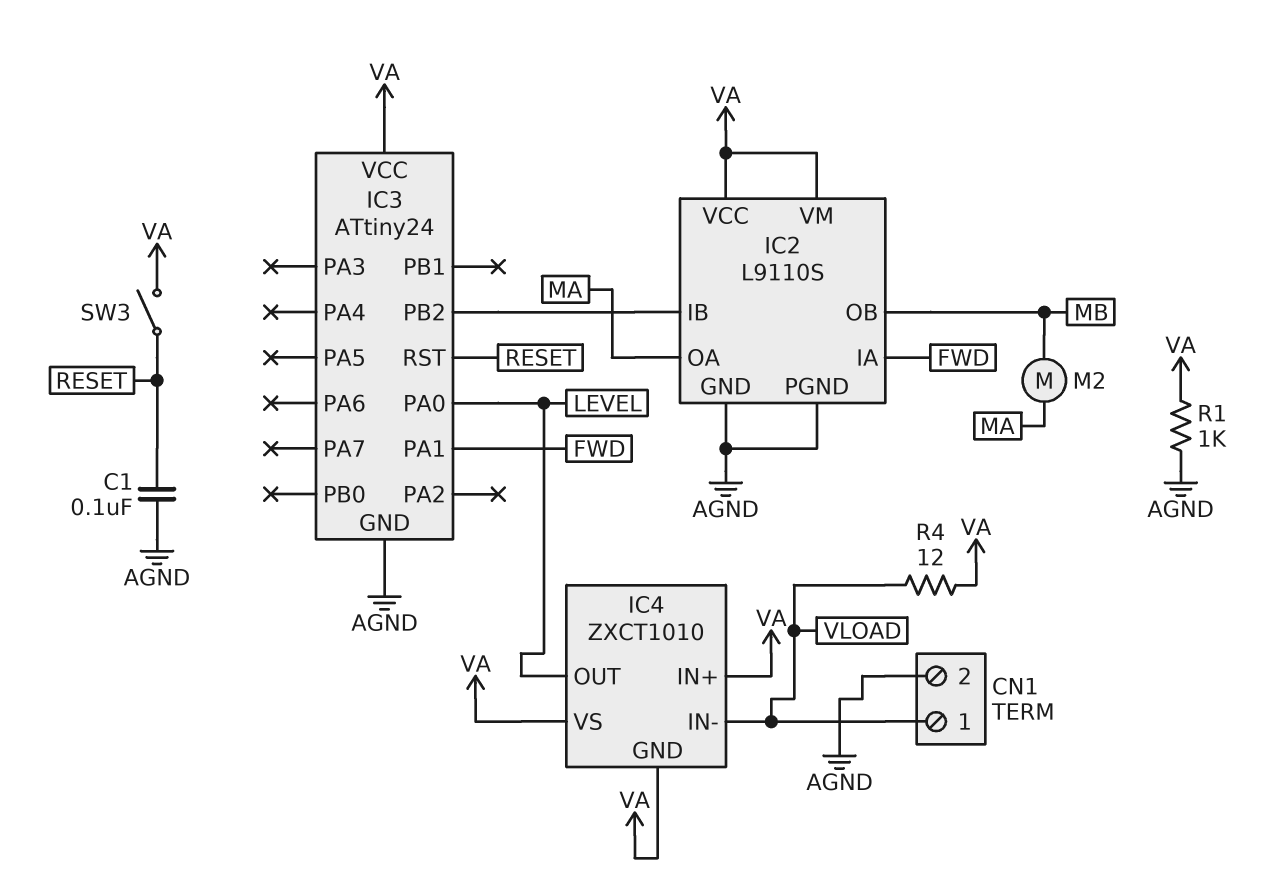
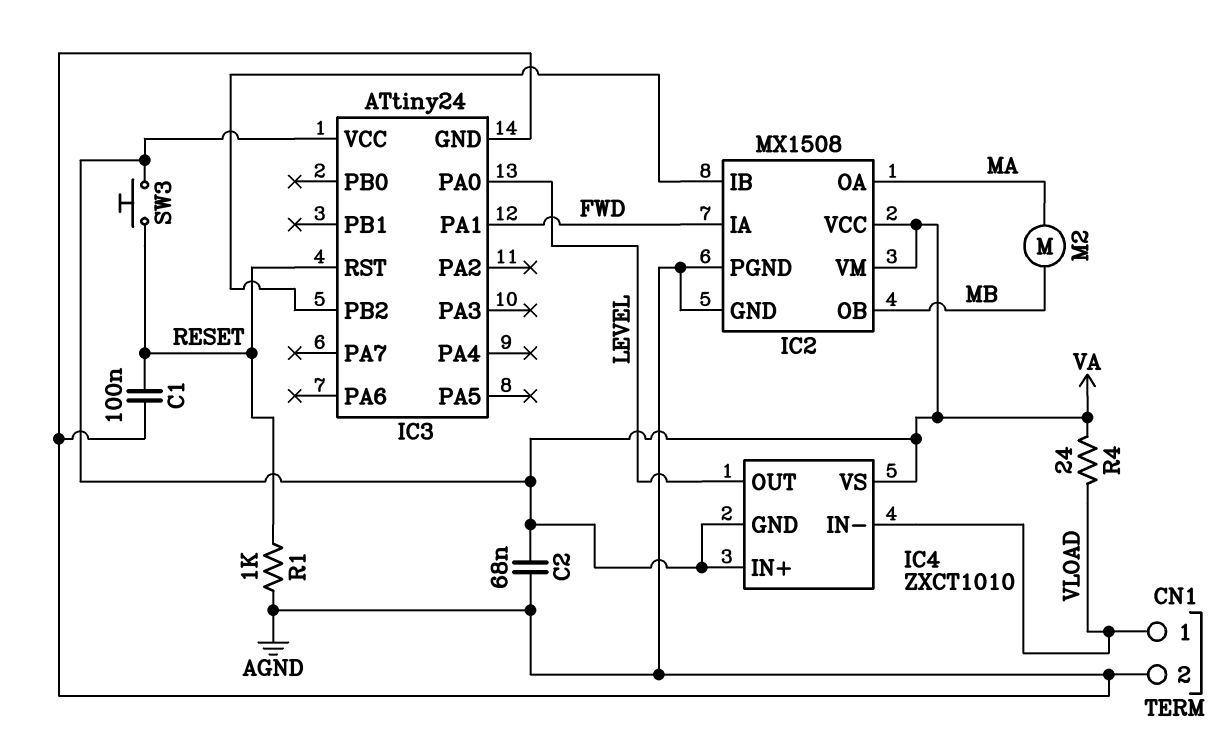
C2: none -> 68nF (AGND, VA)
IC2: L9110S -> MX1508
R1: 1k (AGND, VA) -> 1k (AGND, RESET)
R4: 12 (VA, VLOAD) -> 24 (VA, VLOAD)
SW3: switch (RESET, VA) -> button (RESET, VA)

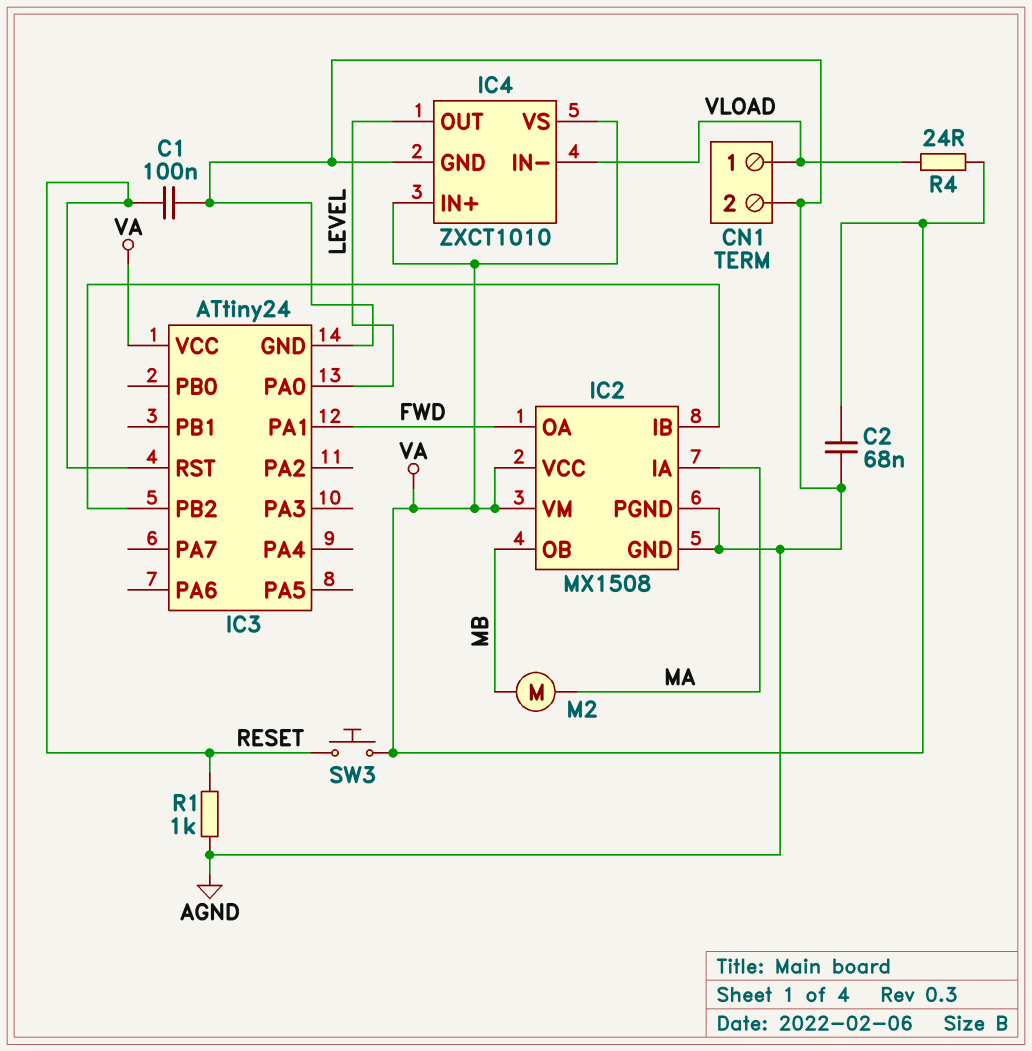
IC2 pin IA: FWD -> MA
IC2 pin OA: MA -> FWD
IC4 pin GND: VA -> AGND

